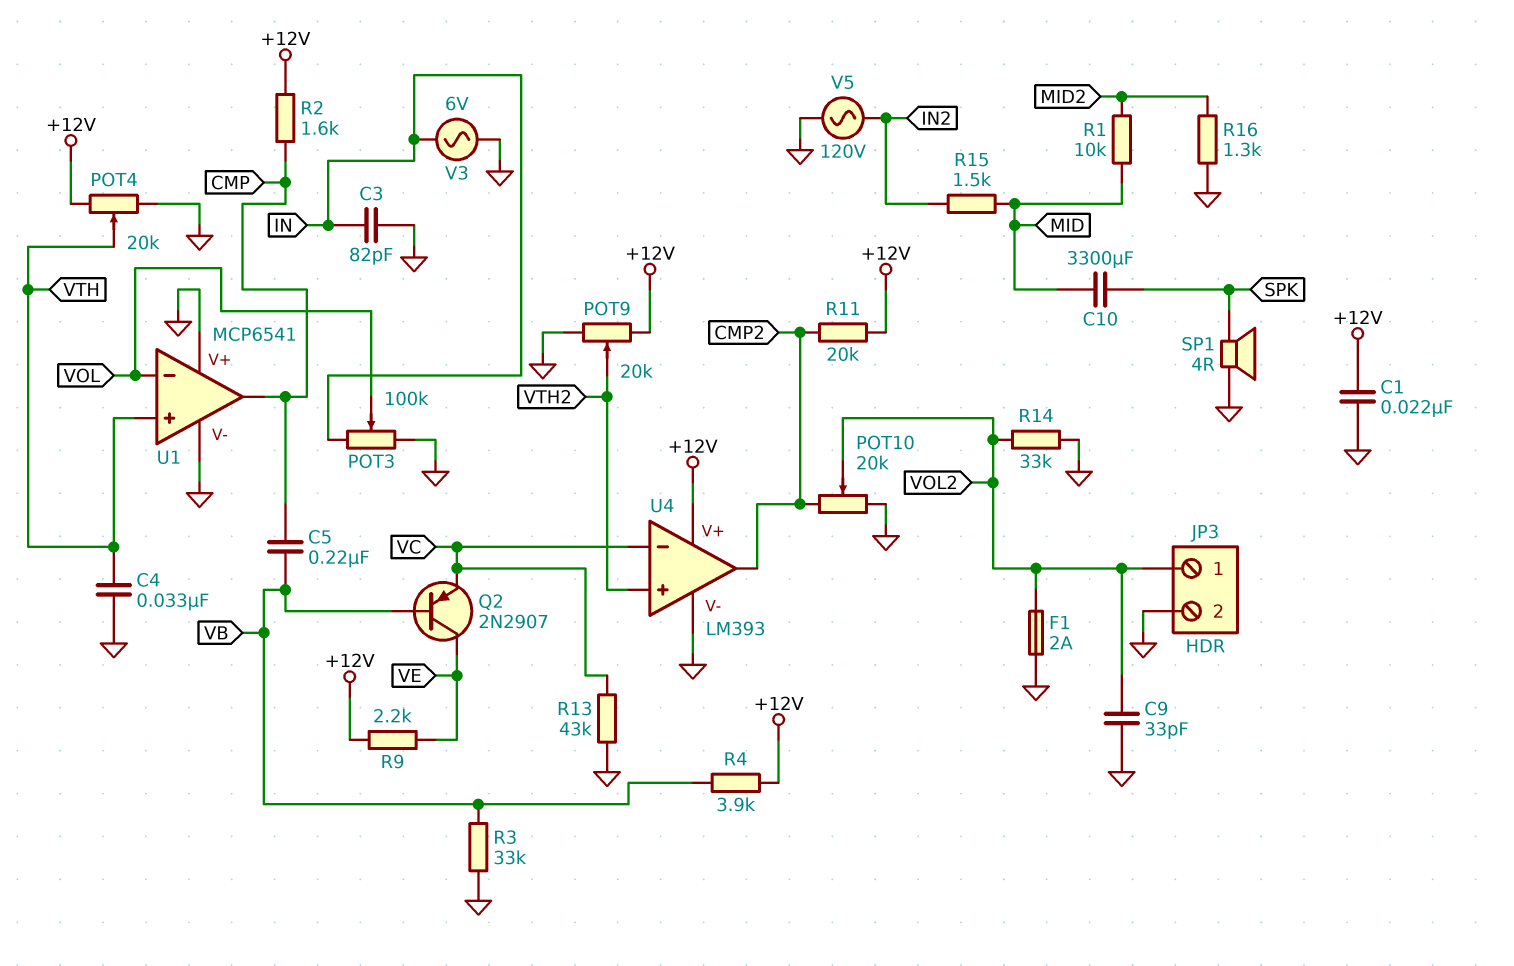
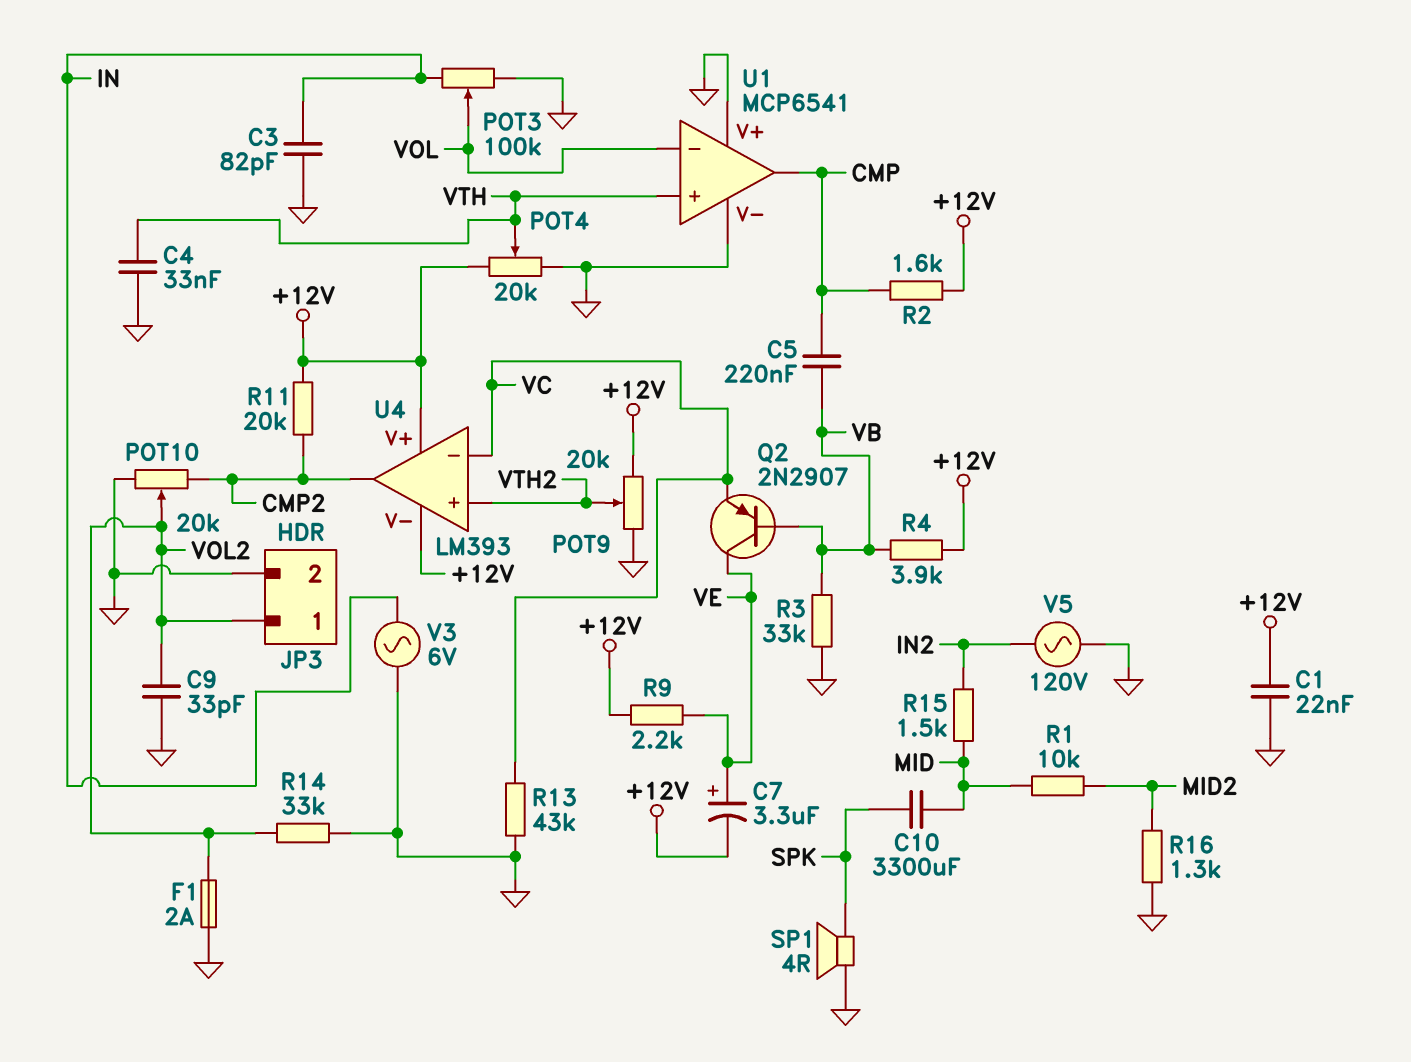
C7: none -> 3.3uF (plus VE, minus +12V)
U4 pin V-: GND -> +12V

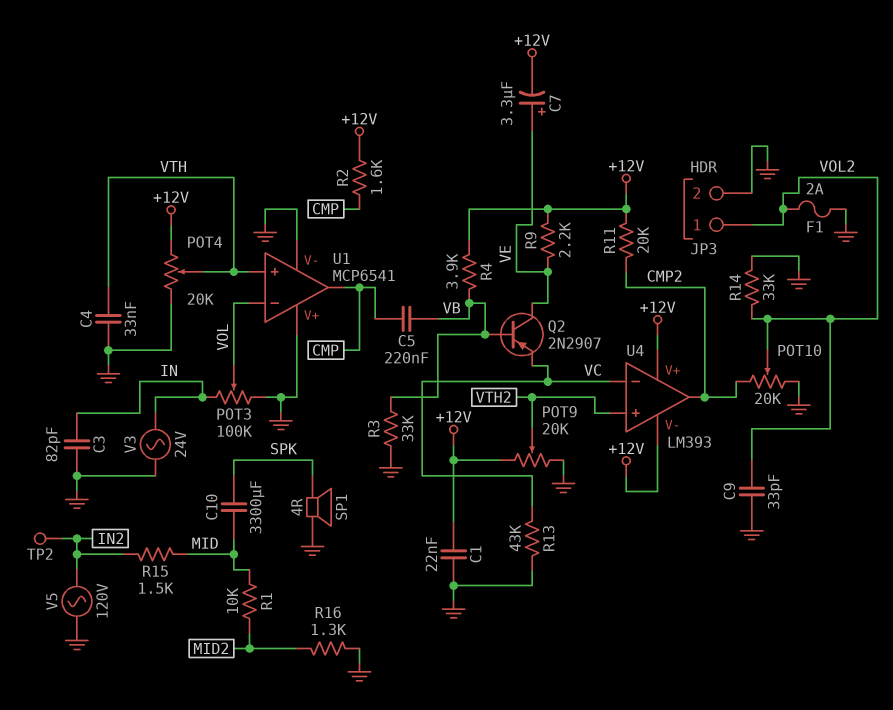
TP2: none -> test point (IN2)
V3: AC 6V (GND, IN) -> AC 24V (GND, IN)

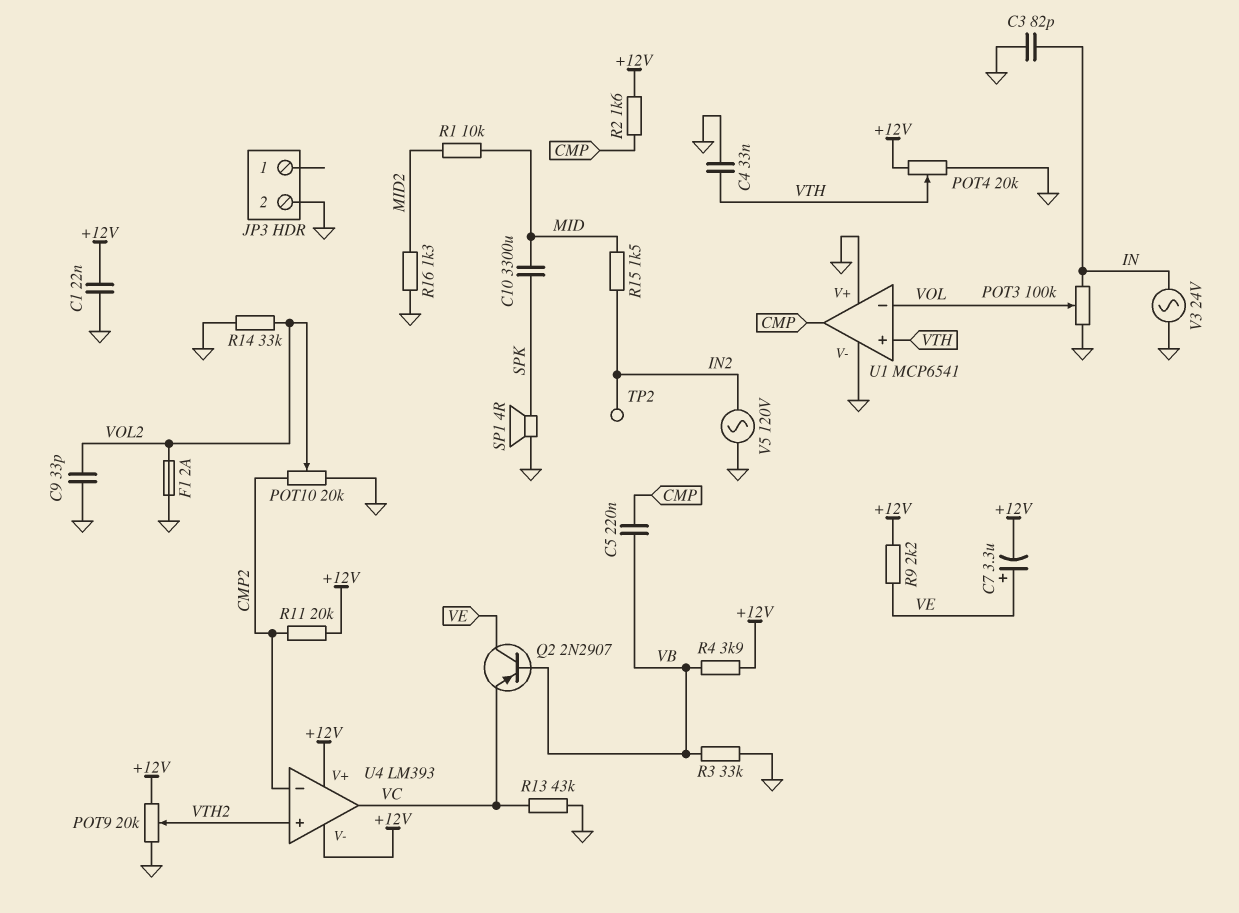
JP3 pin 1: VOL2 -> none
U4 pin in-: VC -> CMP2
U4 pin out: CMP2 -> VC

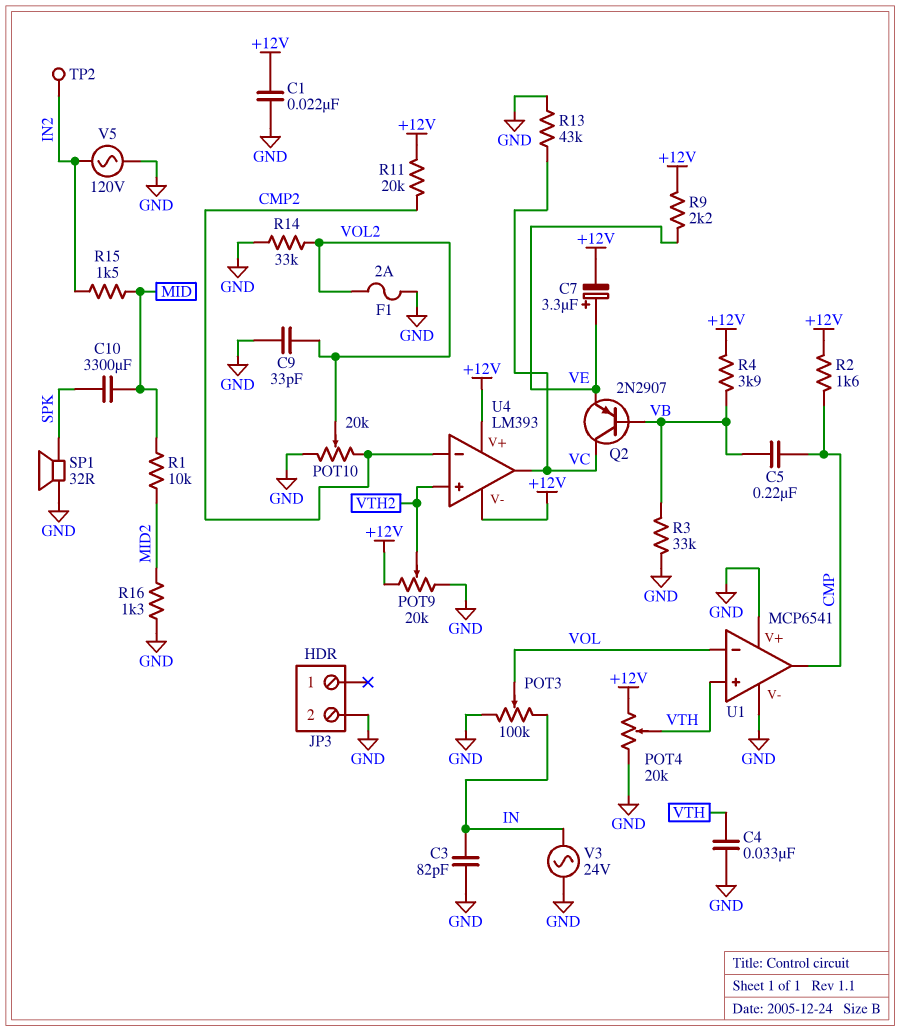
Q2: PNP 2N2907 (B VB, C VE, E VC) -> PNP 2N2907 (B VB, C VC, E VE)
SP1: speaker 4R (GND, SPK) -> speaker 32R (GND, SPK)

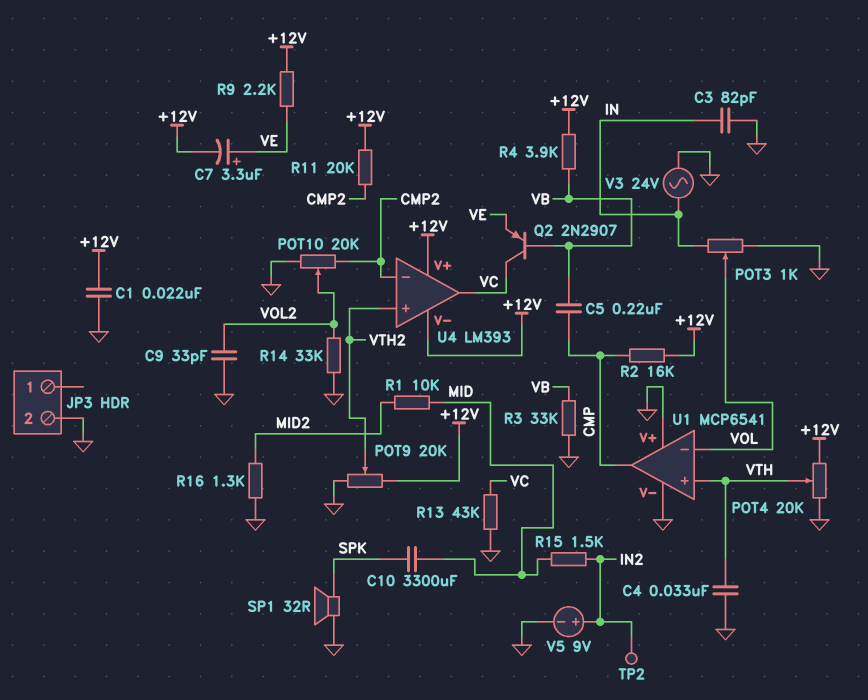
F1: 2A (GND, VOL2) -> none
POT3: 100k (GND, IN, wiper VOL) -> 1k (GND, IN, wiper VOL)
R2: 1.6k (+12V, CMP) -> 16k (+12V, CMP)
V5: AC 120V (GND, IN2) -> 9V (plus IN2, minus GND)

